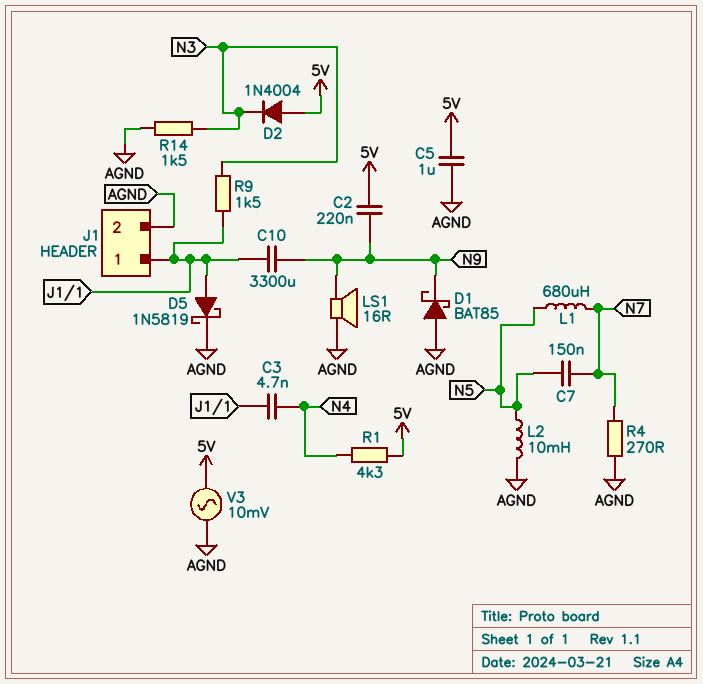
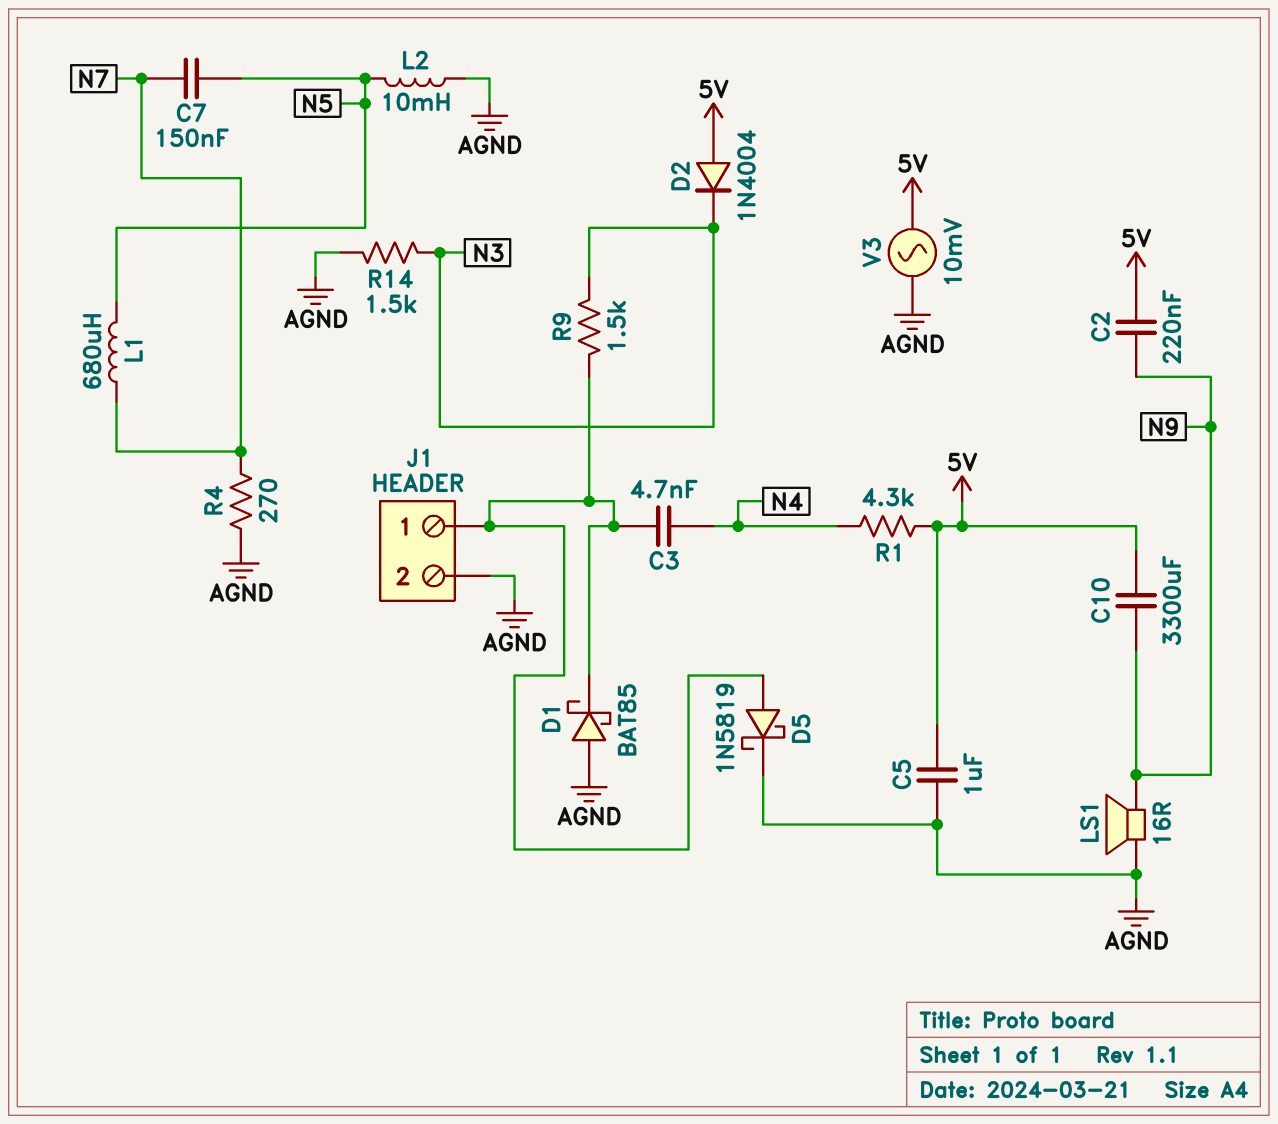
C10: 3300uF (J1/1, N9) -> 3300uF (5V, N9)
D1: schottky BAT85 (A AGND, K N9) -> schottky BAT85 (A AGND, K J1/1)

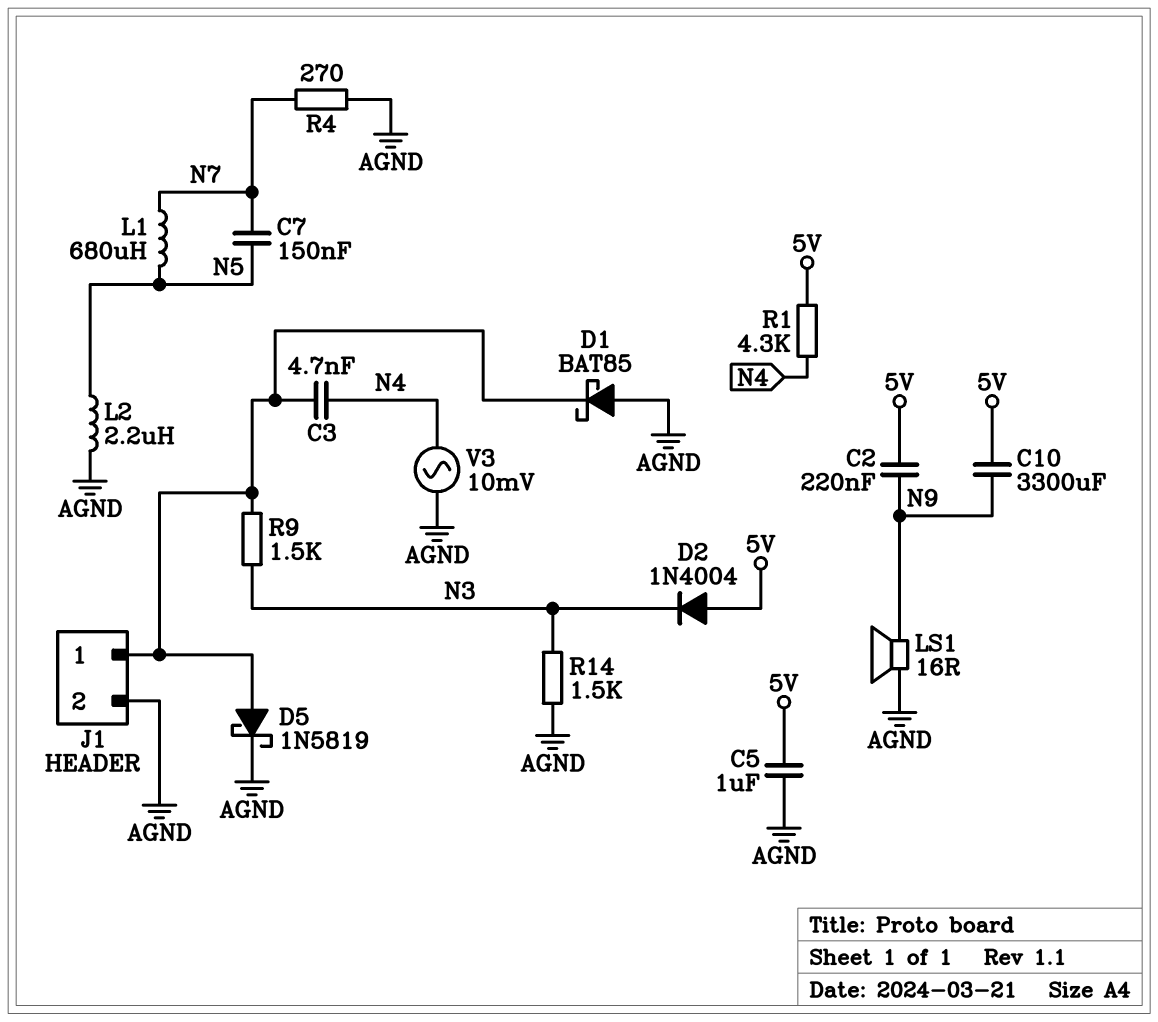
L2: 10mH (AGND, N5) -> 2.2uH (AGND, N5)
V3: AC 10mV (5V, AGND) -> AC 10mV (AGND, N4)

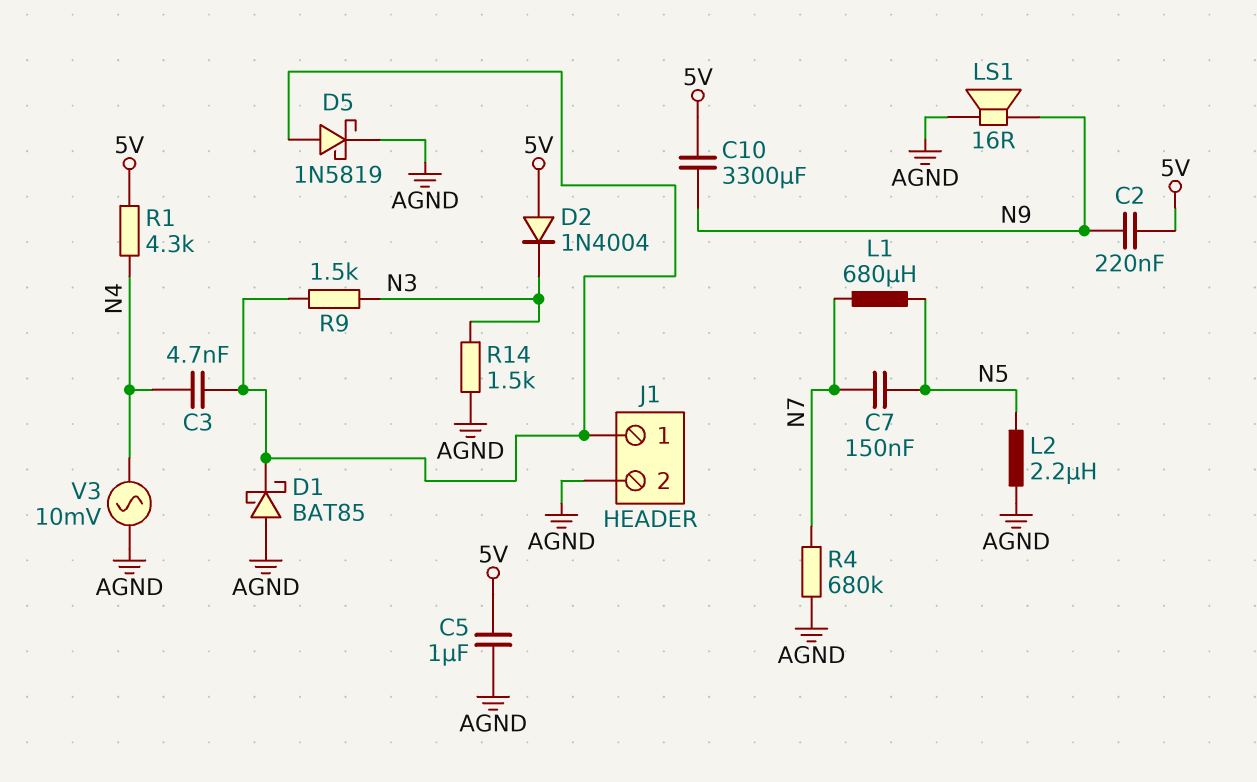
R4: 270 (AGND, N7) -> 680k (AGND, N7)

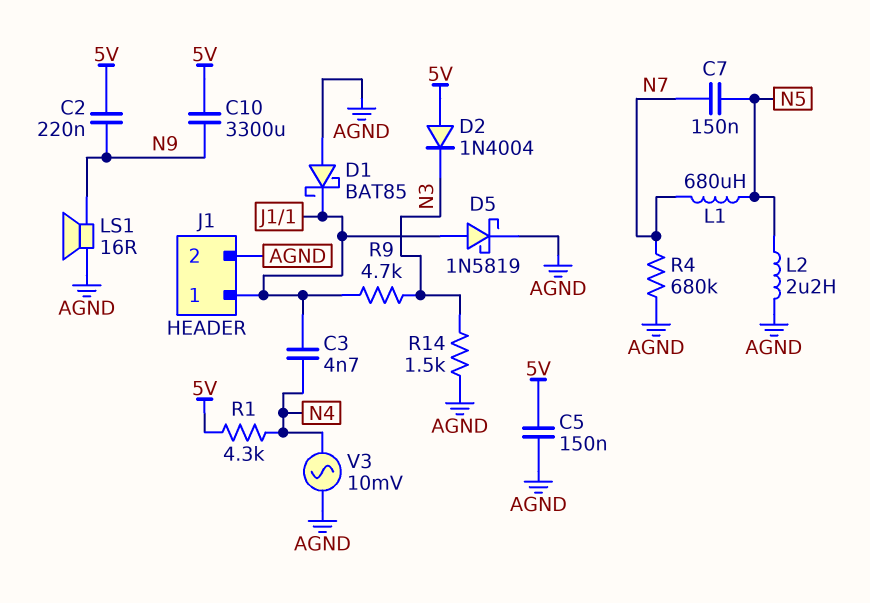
C5: 1uF (5V, AGND) -> 150nF (5V, AGND)
R9: 1.5k (J1/1, N3) -> 4.7k (J1/1, N3)

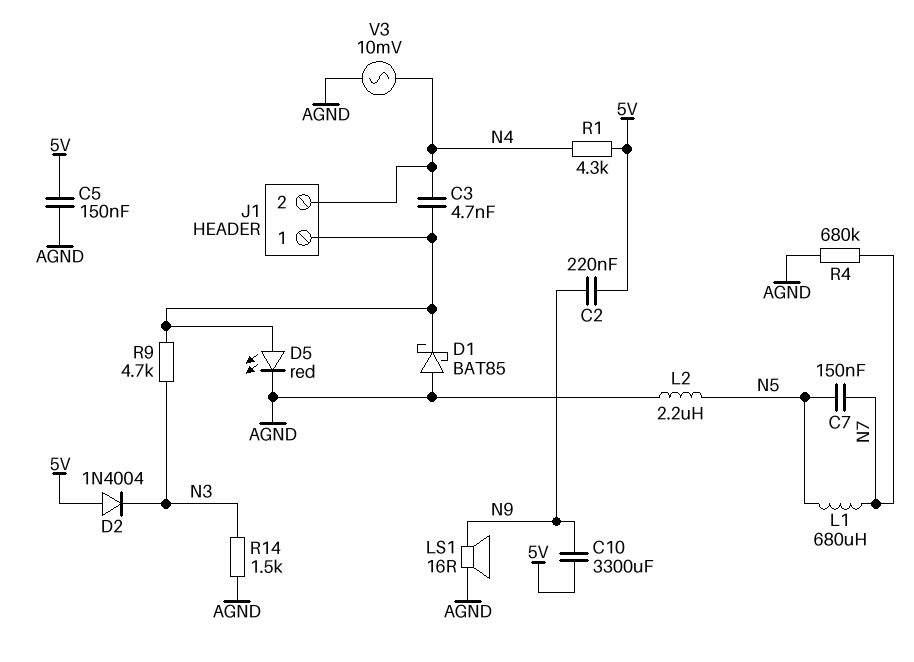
D5: schottky 1N5819 (A J1/1, K AGND) -> LED red (A J1/1, K AGND)
J1 pin 2: AGND -> N4

